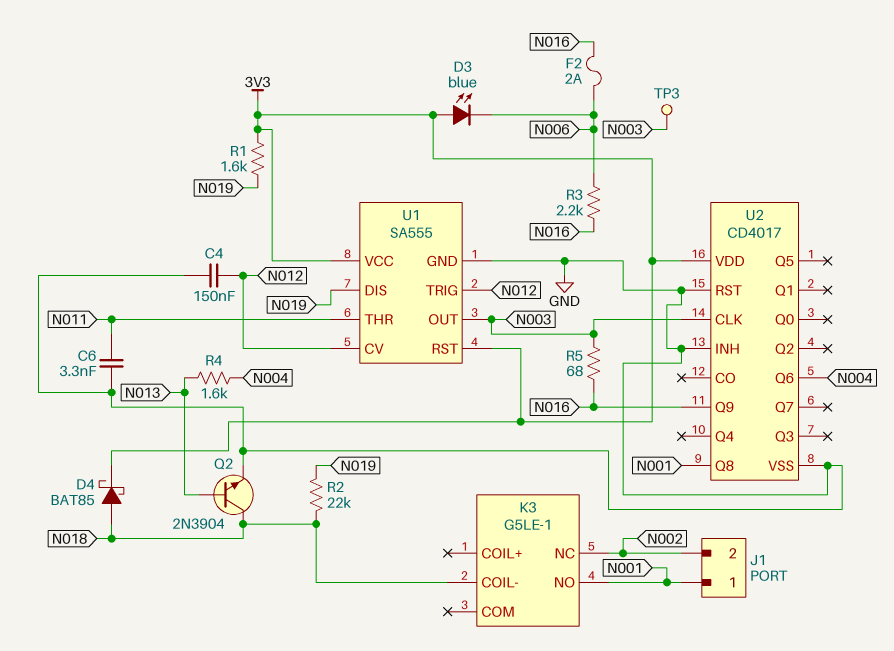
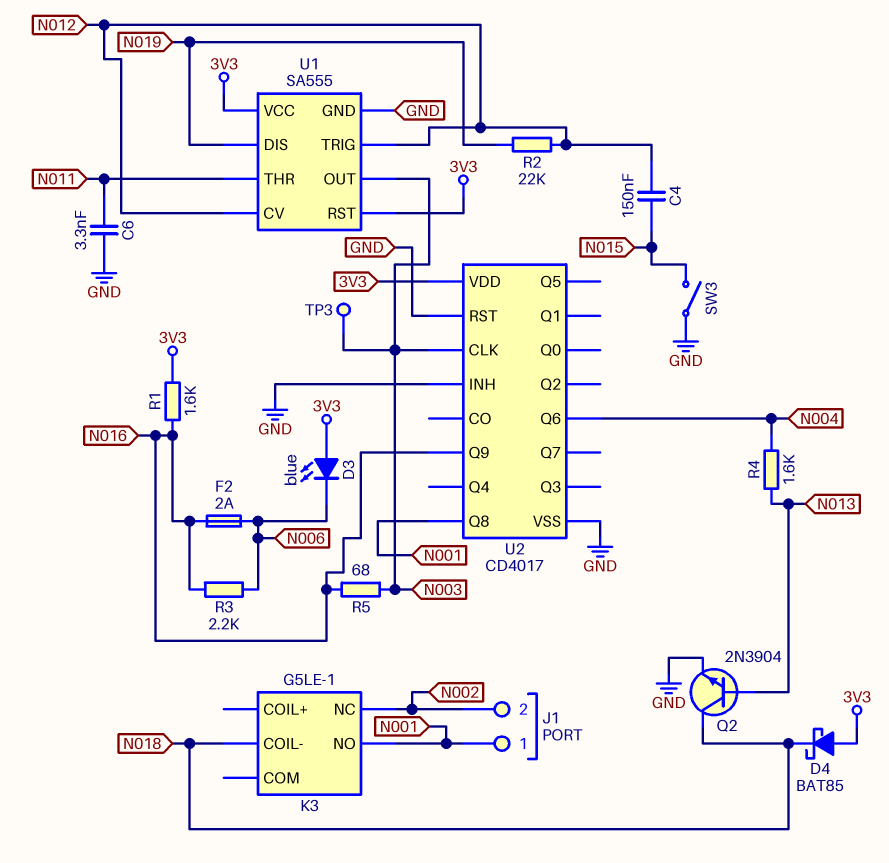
C4: 150nF (GND, N012) -> 150nF (N012, N015)
D4: schottky BAT85 (A N018, K 3V3) -> schottky BAT85 (A 3V3, K N018)
R1: 1.6k (3V3, N019) -> 1.6k (3V3, N016)
R2: 22k (N018, N019) -> 22k (N012, N019)
SW3: none -> switch (GND, N015)

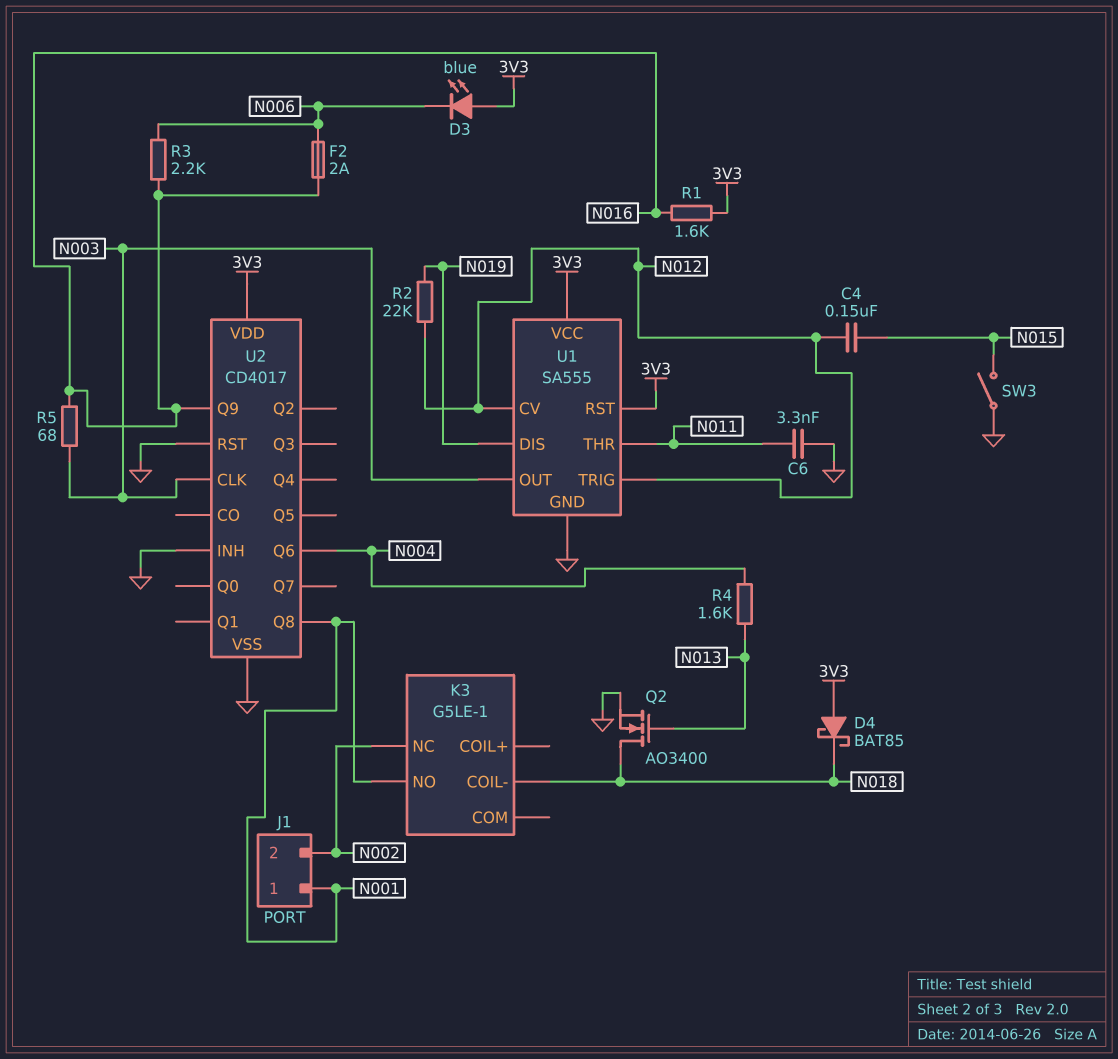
Q2: NPN 2N3904 (B N013, C N018, E GND) -> NMOS AO3400 (G N013, D N018, S GND)
TP3: test point (N003) -> none

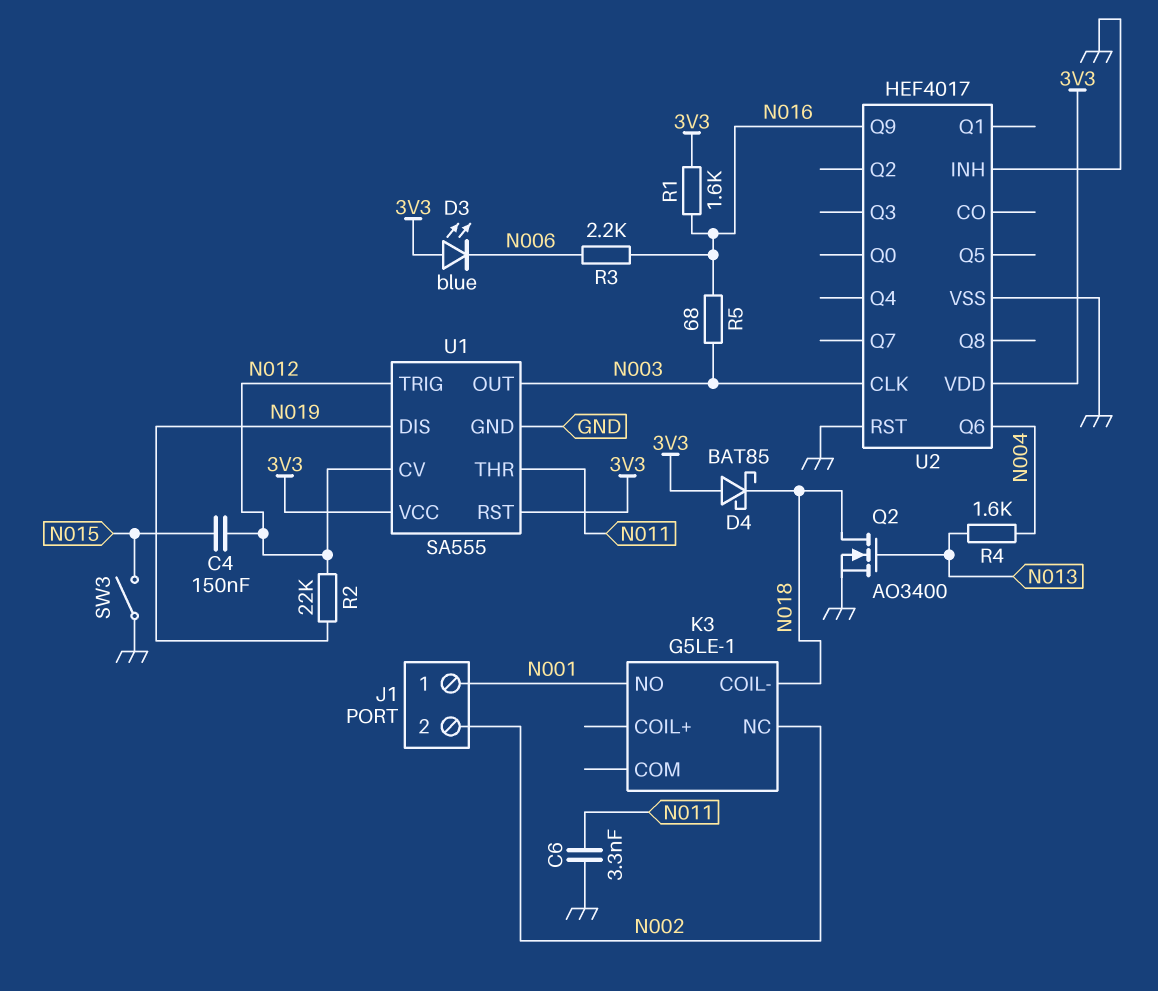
F2: 2A (N006, N016) -> none
U2: CD4017 -> HEF4017
U2 pin Q8: N001 -> none

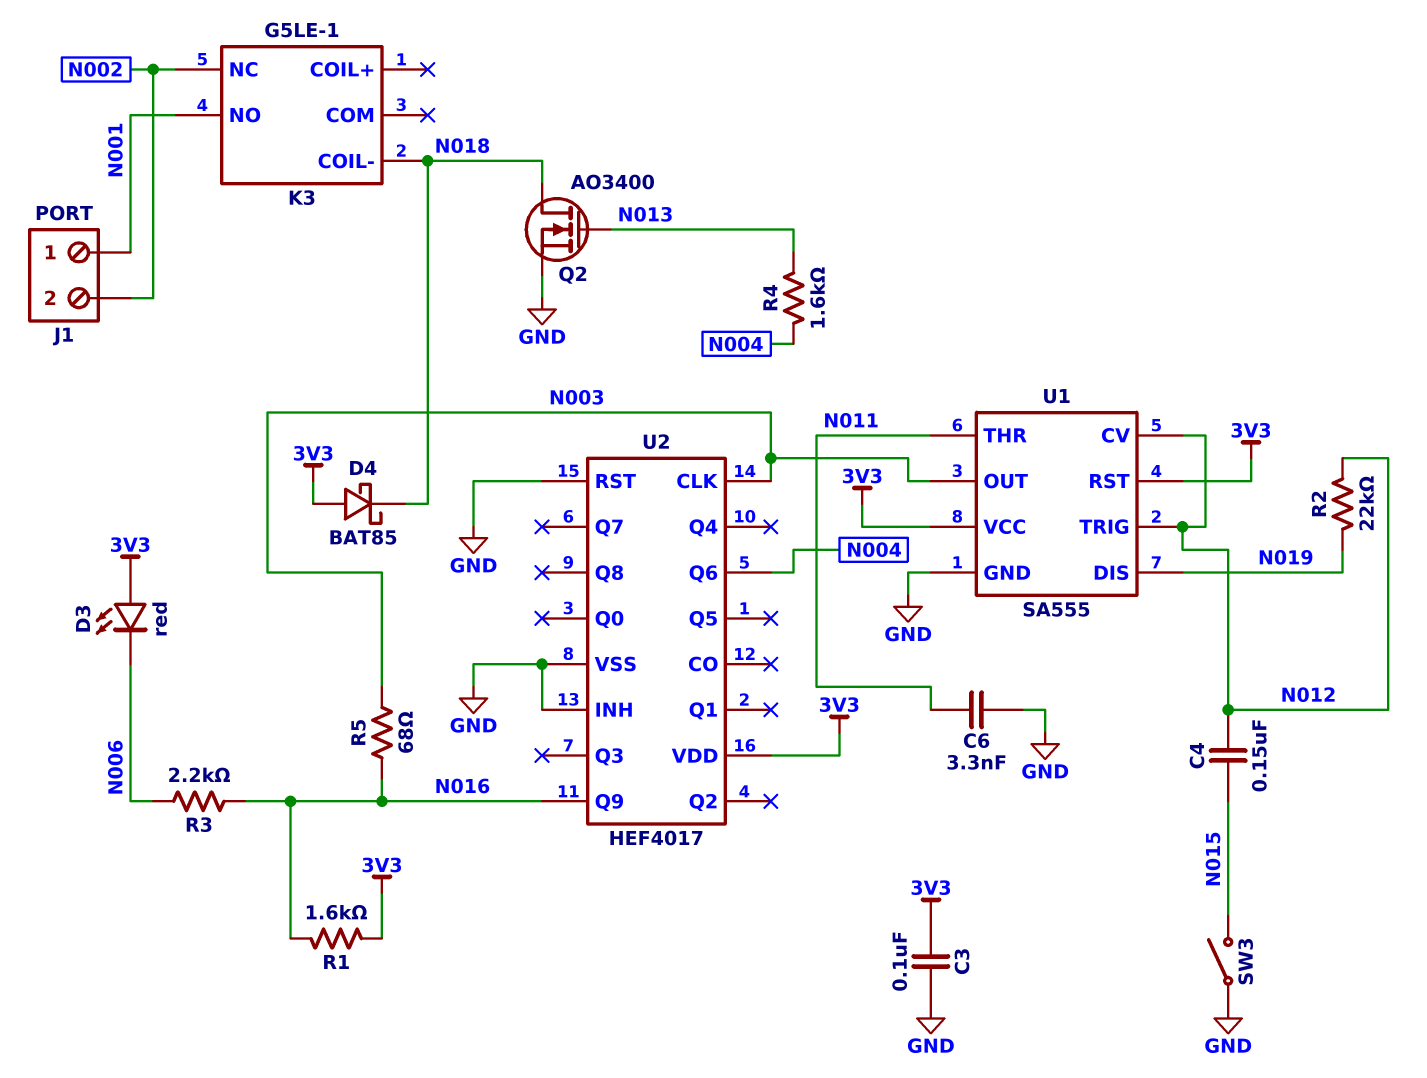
C3: none -> 100nF (3V3, GND)
D3: LED blue (A 3V3, K N006) -> LED red (A 3V3, K N006)

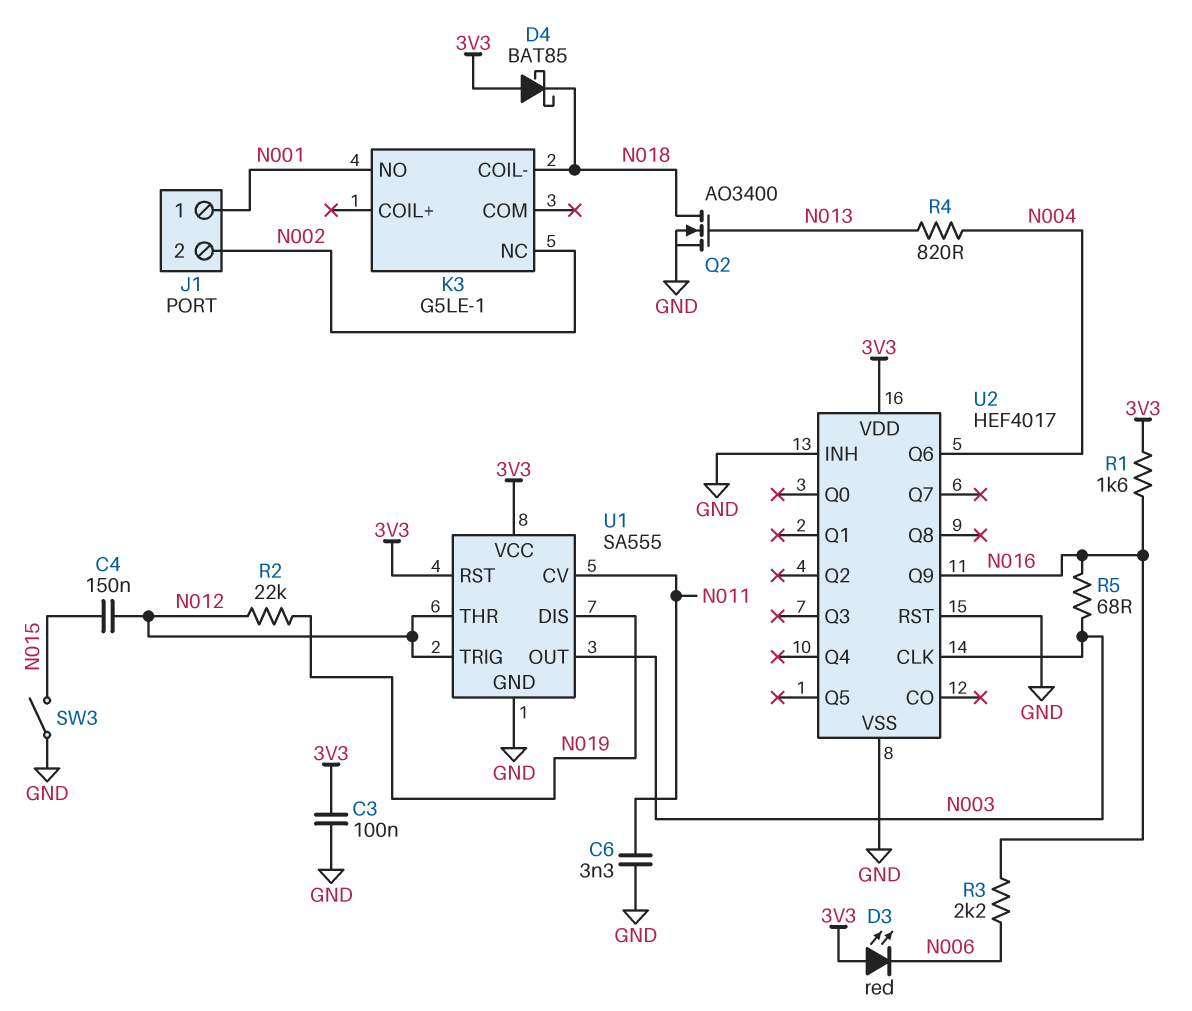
R4: 1.6k (N004, N013) -> 820 (N004, N013)
U1 pin CV: N012 -> N011
U1 pin THR: N011 -> N012

